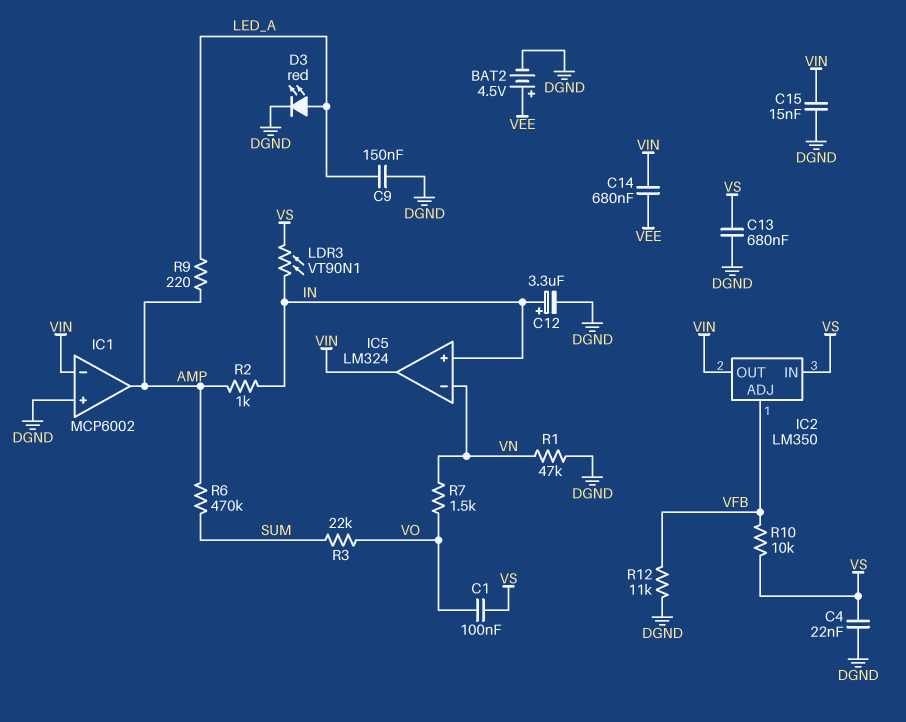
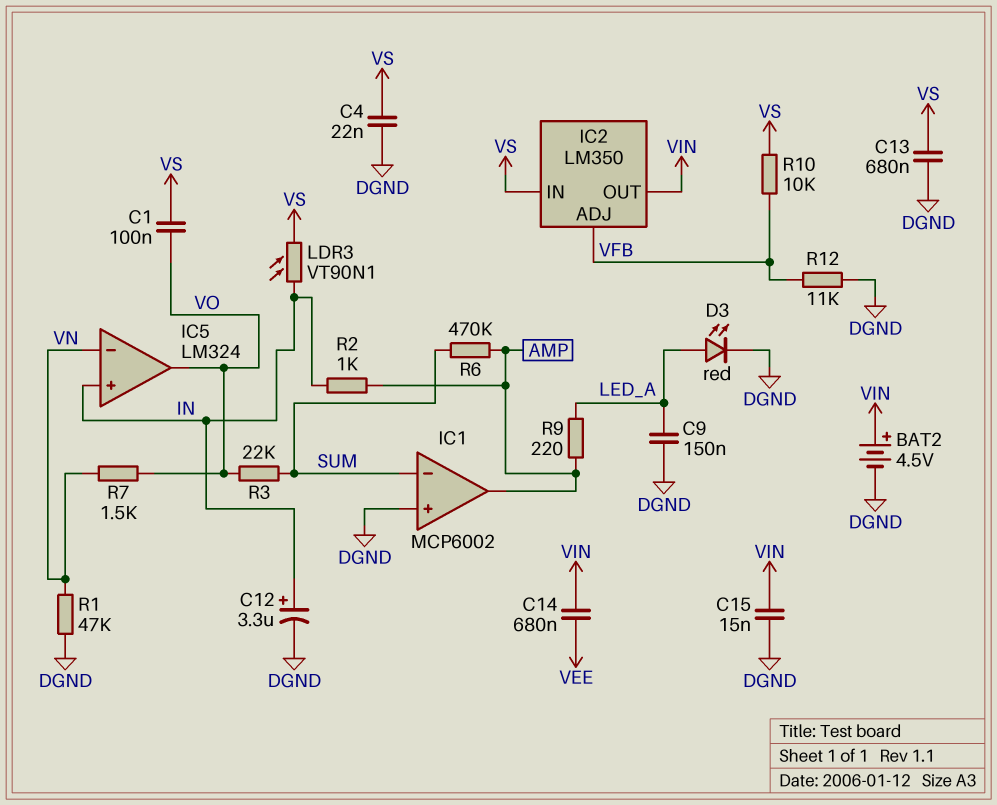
BAT2: 4.5V (plus VEE, minus DGND) -> 4.5V (plus VIN, minus DGND)
IC1 pin in-: VIN -> SUM
IC5 pin out: VIN -> VO

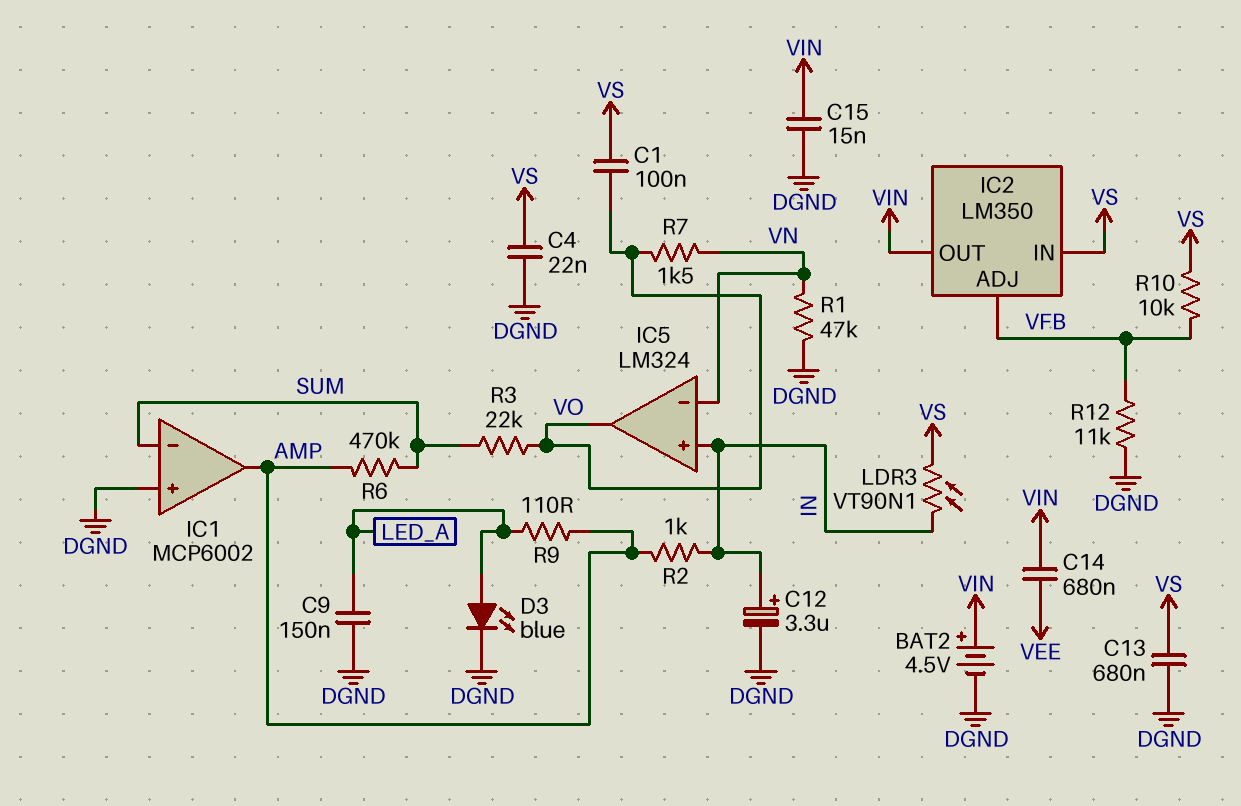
D3: LED red (A LED_A, K DGND) -> LED blue (A LED_A, K DGND)
R9: 220 (AMP, LED_A) -> 110 (AMP, LED_A)

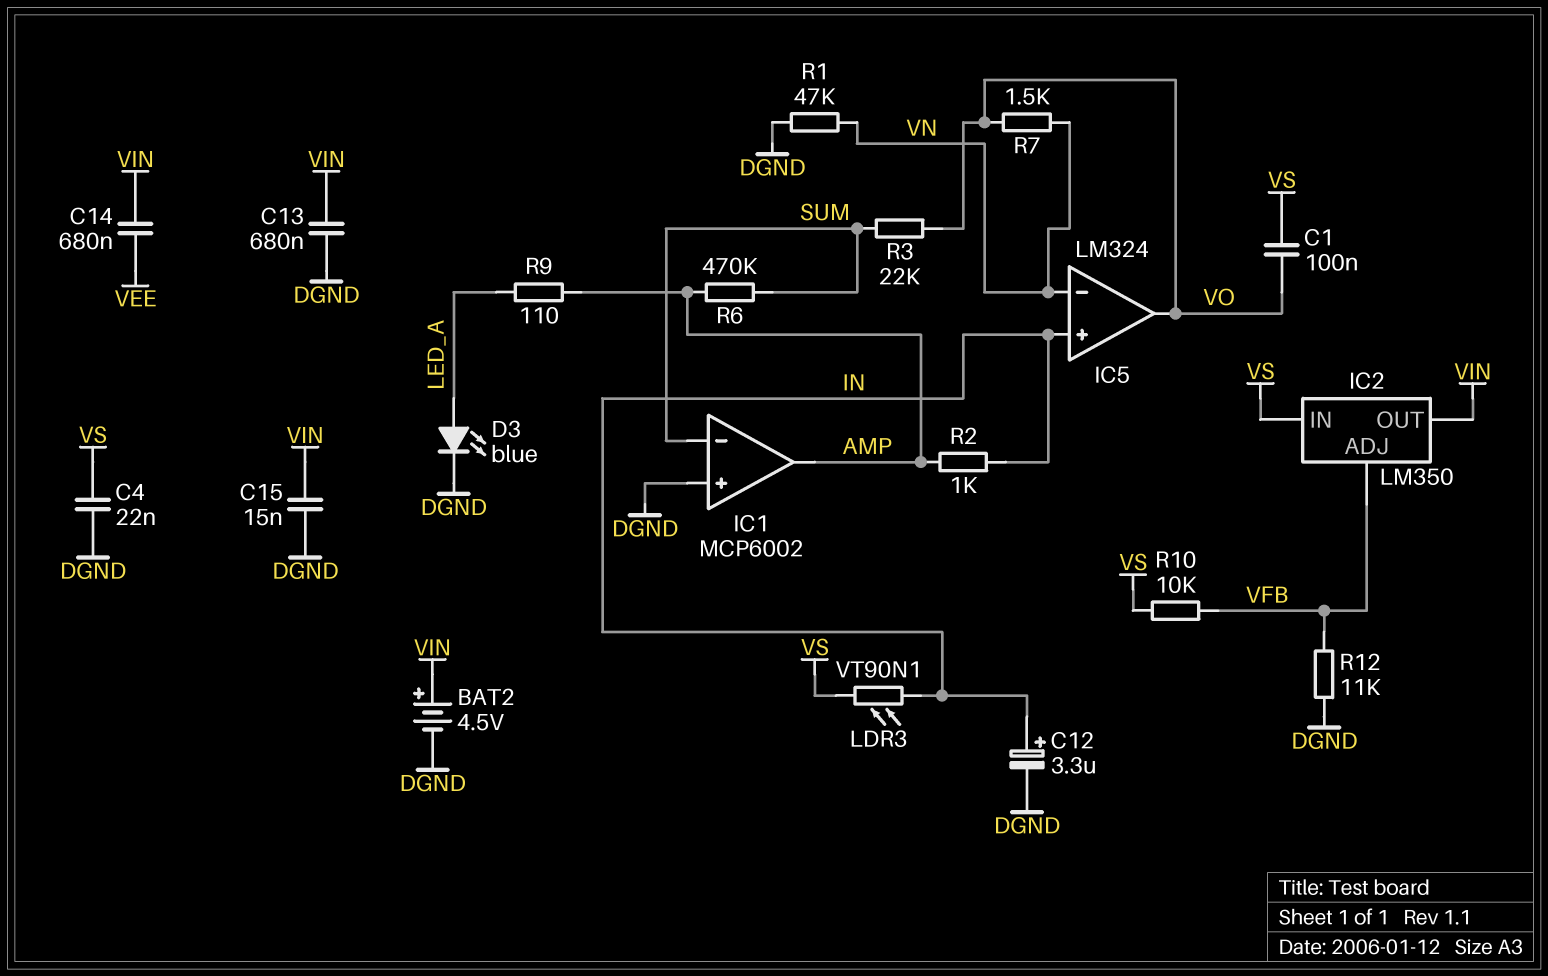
C9: 150nF (DGND, LED_A) -> none
C13: 680nF (DGND, VS) -> 680nF (DGND, VIN)

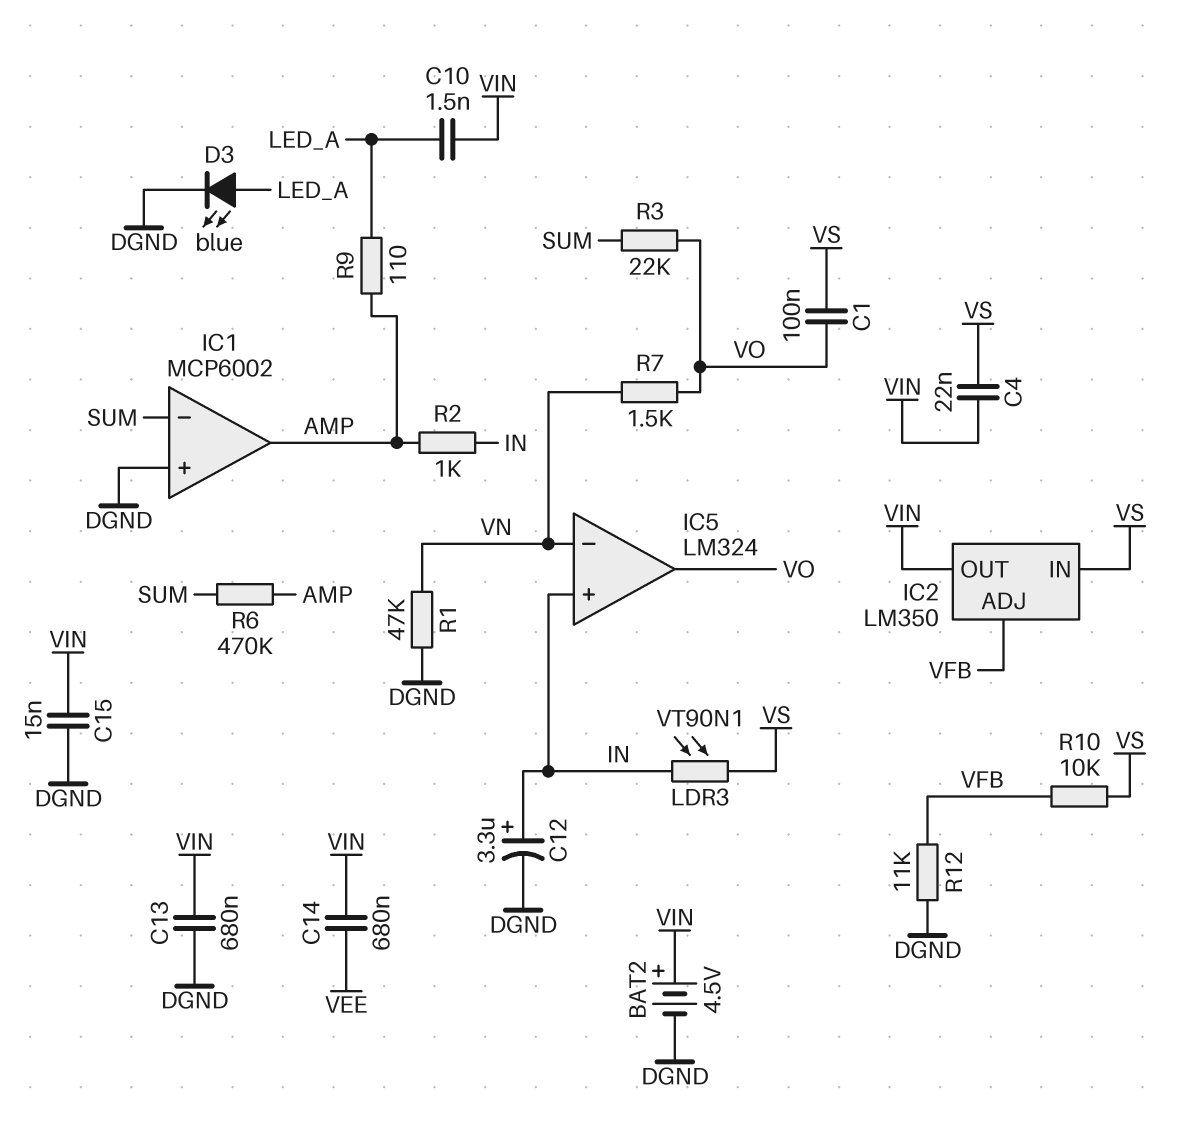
C4: 22nF (DGND, VS) -> 22nF (VIN, VS)
C10: none -> 1.5nF (LED_A, VIN)

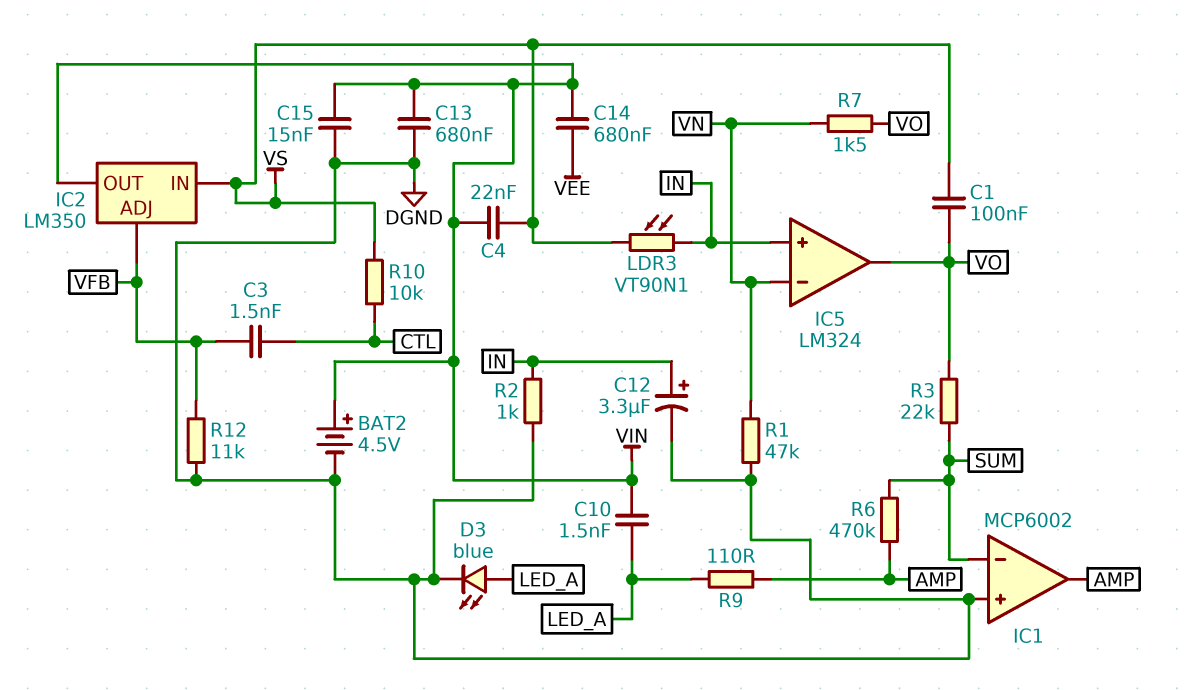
C3: none -> 1.5nF (CTL, VFB)
R2: 1k (AMP, IN) -> 1k (DGND, IN)
R10: 10k (VFB, VS) -> 10k (CTL, VS)

